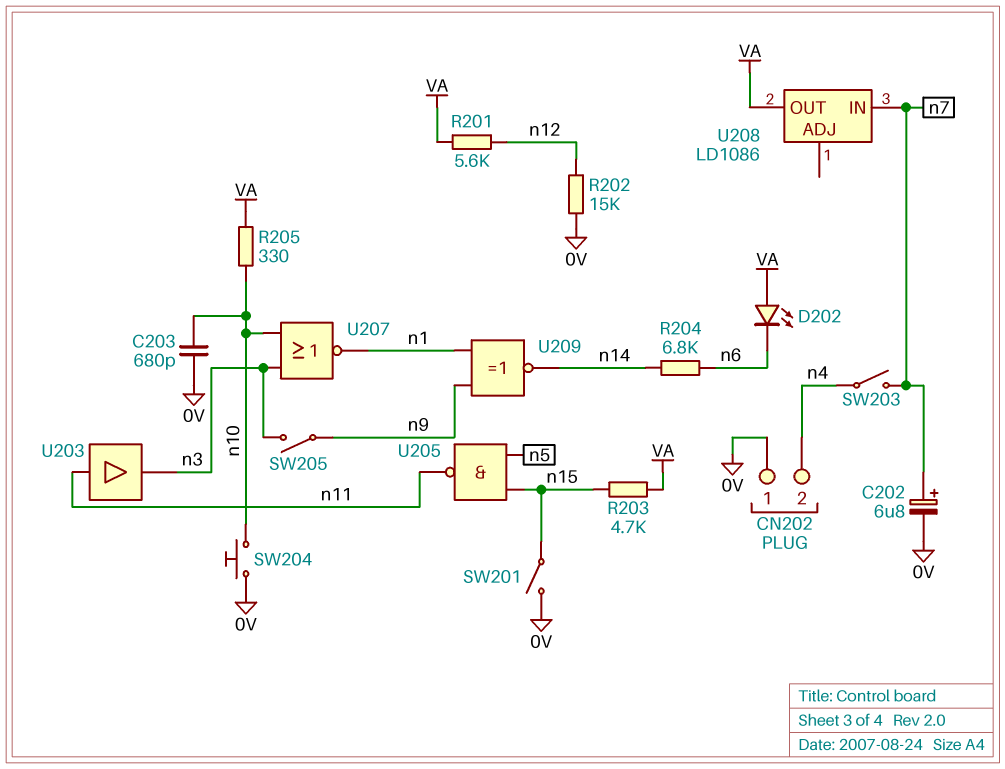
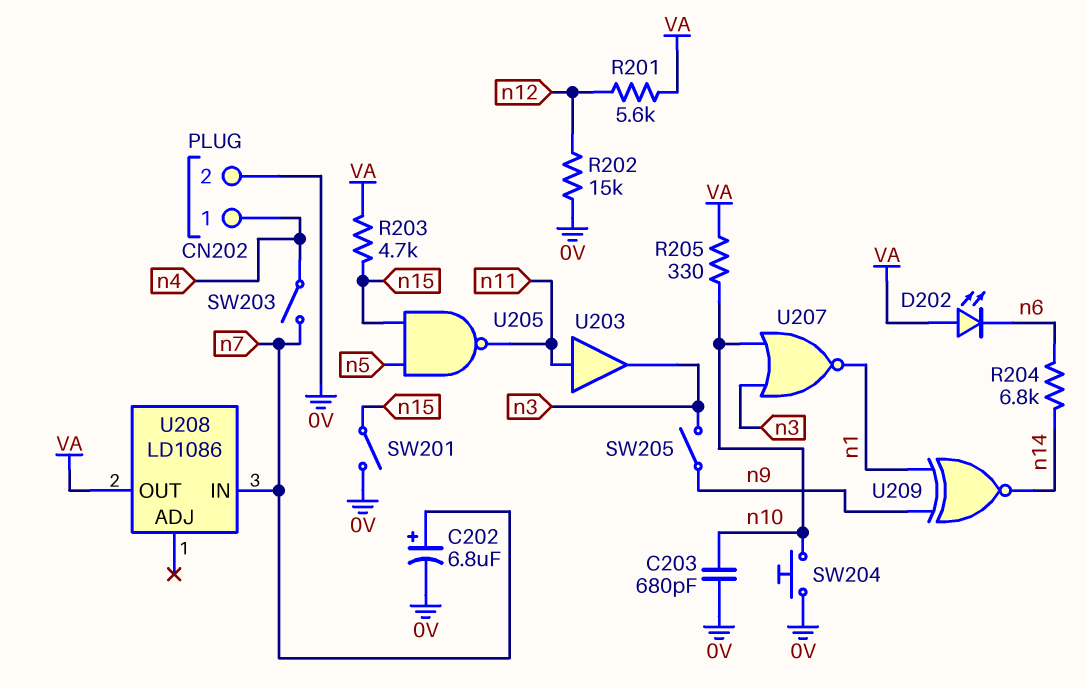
CN202 pin 1: 0V -> n4
CN202 pin 2: n4 -> 0V

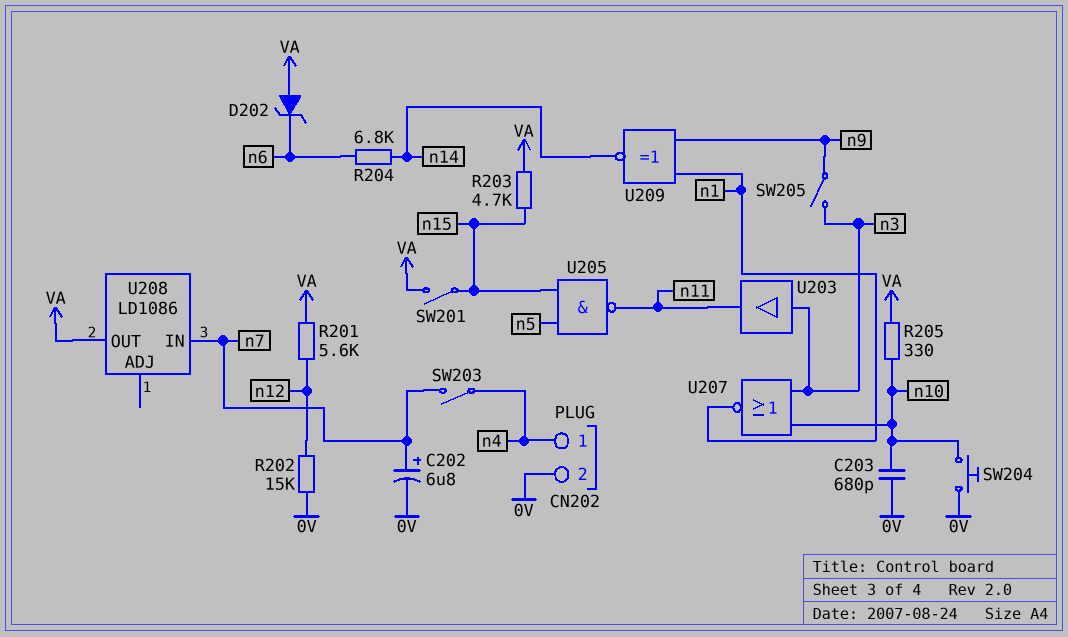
D202: LED (A VA, K n6) -> zener (A VA, K n6)
SW201: switch (0V, n15) -> switch (VA, n15)
U203: buffer (in n11, out n3) -> buffer (in n3, out n11)

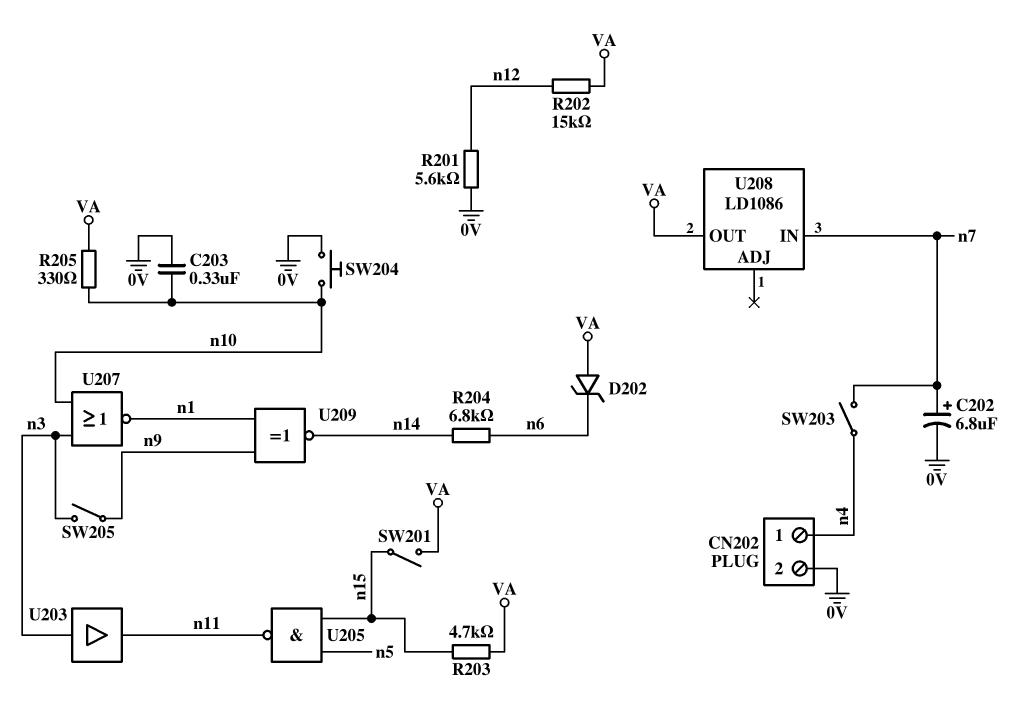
C203: 680pF (0V, n10) -> 330nF (0V, n10)
R201: 5.6k (VA, n12) -> 5.6k (0V, n12)
R202: 15k (0V, n12) -> 15k (VA, n12)

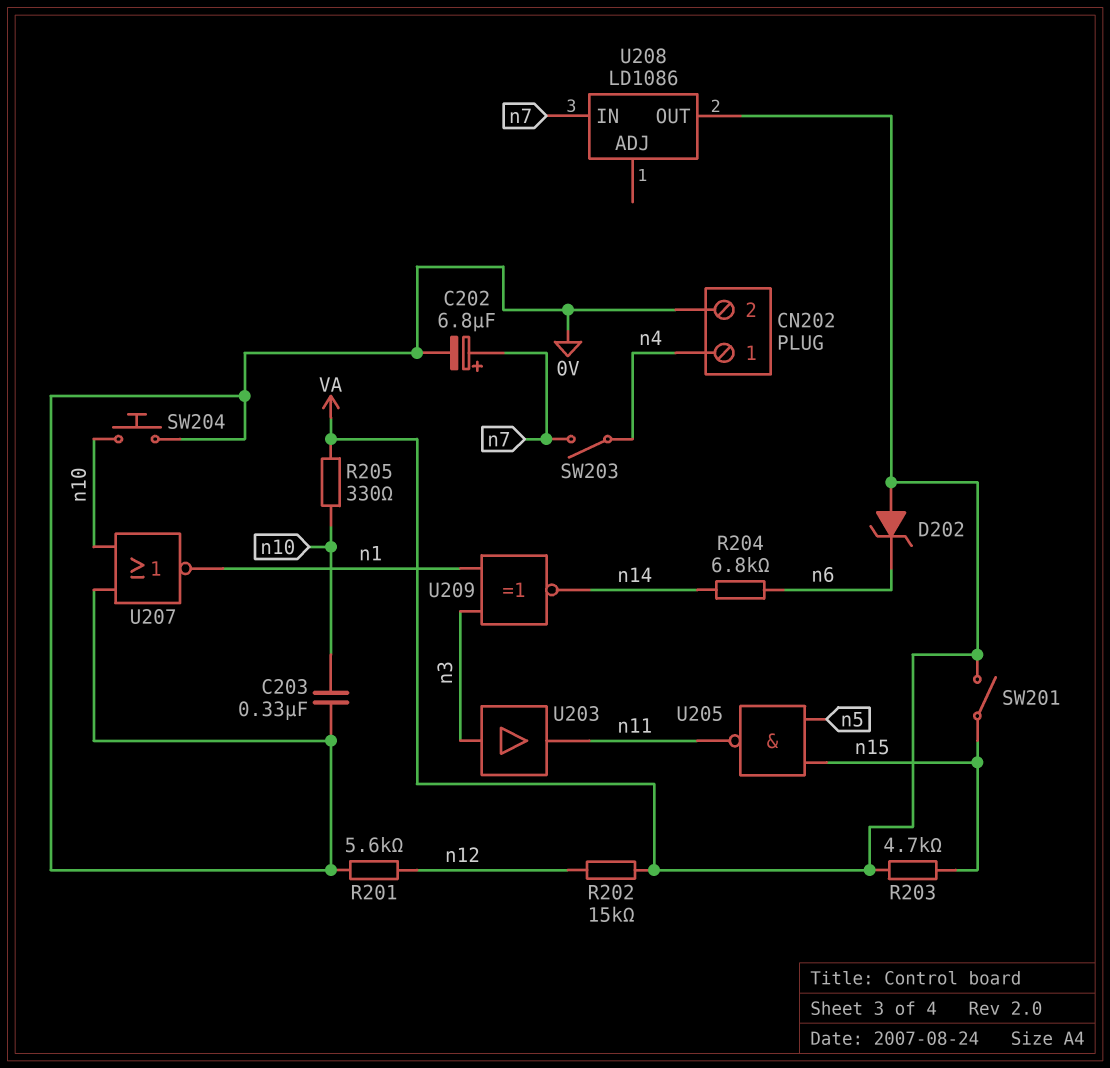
SW205: switch (n3, n9) -> none
U207: NOR (in n3, in n10, out n1) -> NOR (in 0V, in n10, out n1)
U209: XNOR (in n1, in n9, out n14) -> XNOR (in n1, in n3, out n14)

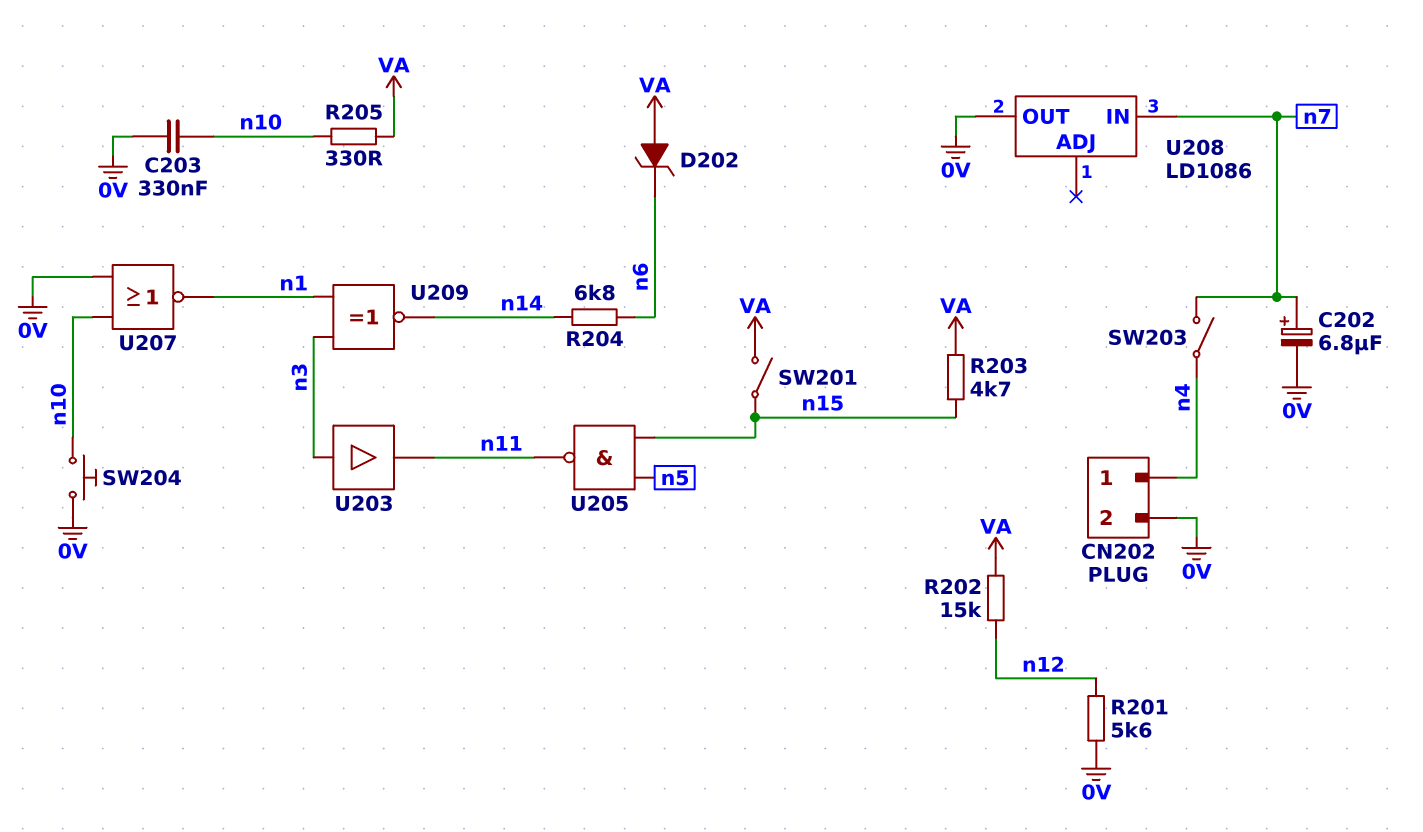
U208 pin OUT: VA -> 0V

